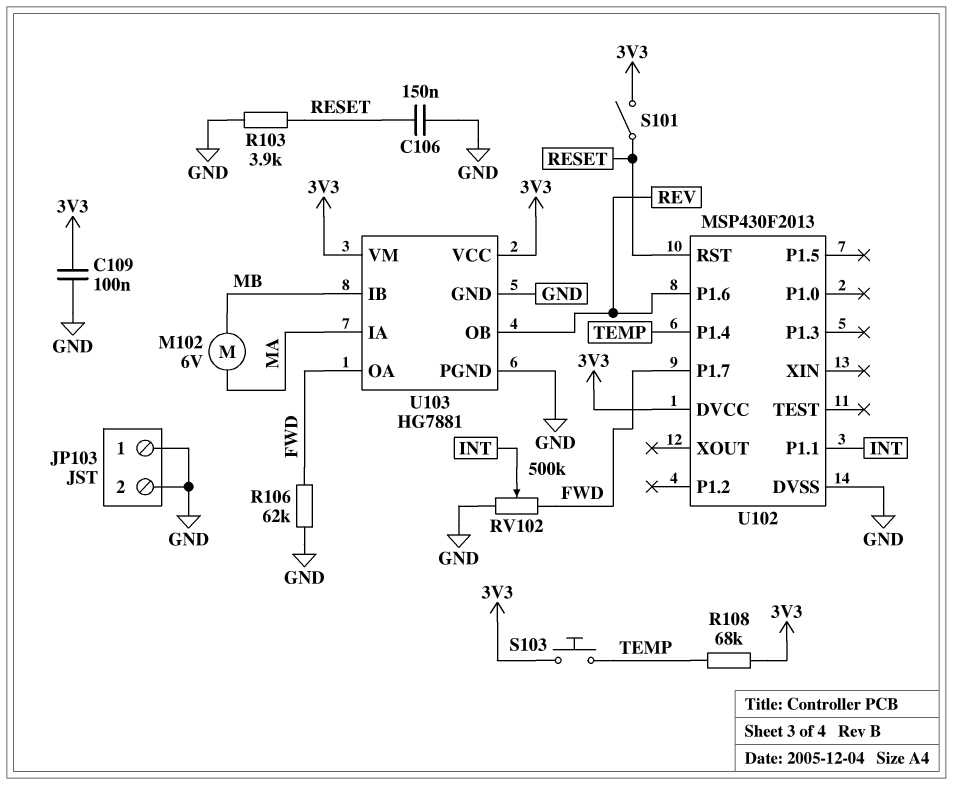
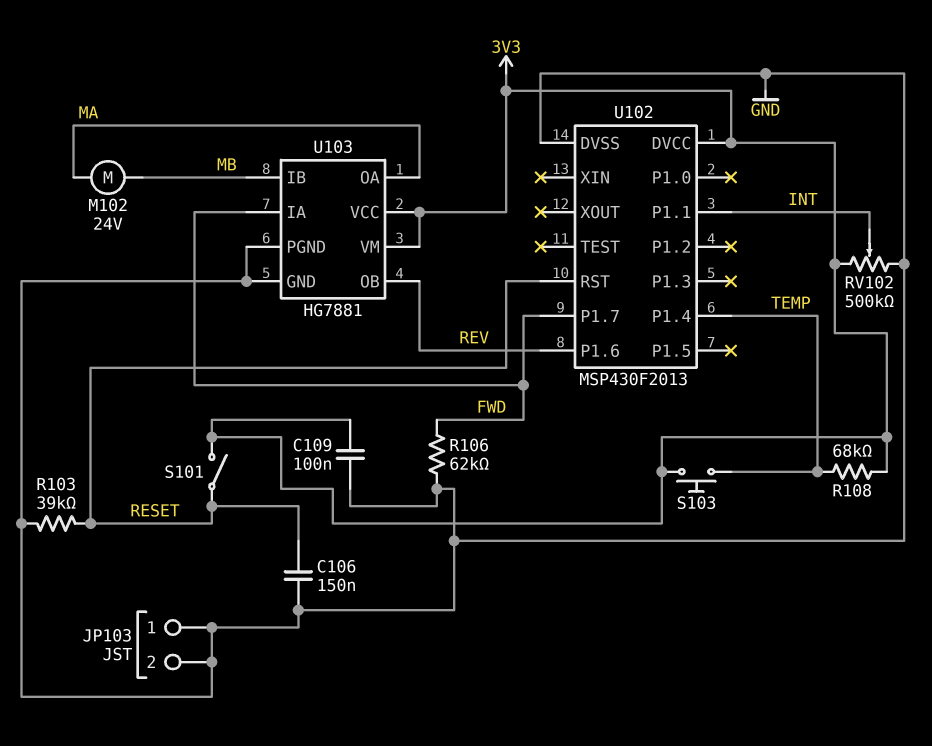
M102: motor 6V (MA, MB) -> motor 24V (MA, MB)
R103: 3.9k (GND, RESET) -> 39k (GND, RESET)
RV102: 500k (FWD, GND, wiper INT) -> 500k (3V3, GND, wiper INT)
U103 pin IA: MA -> FWD
U103 pin OA: FWD -> MA

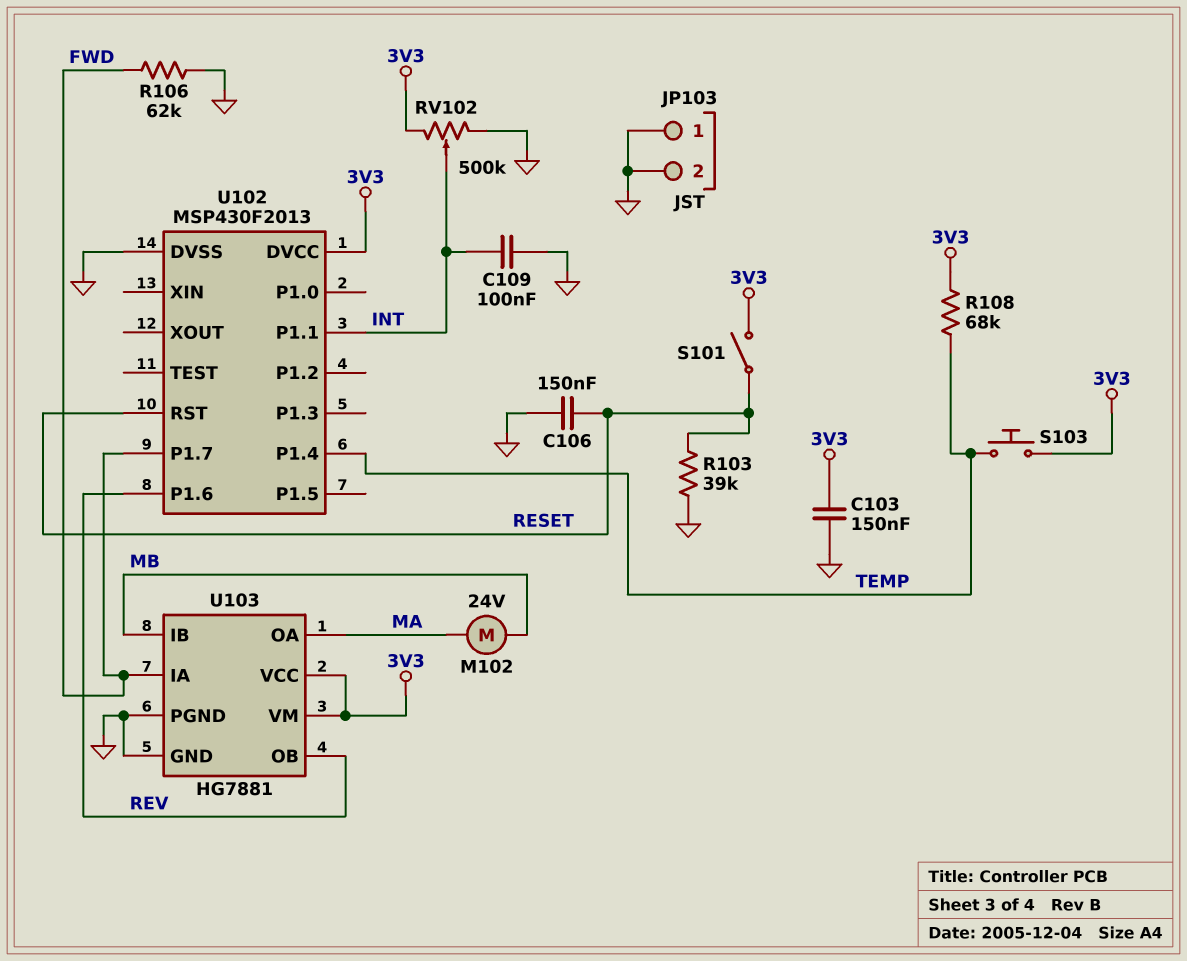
C103: none -> 150nF (3V3, GND)
C109: 100nF (3V3, GND) -> 100nF (GND, INT)

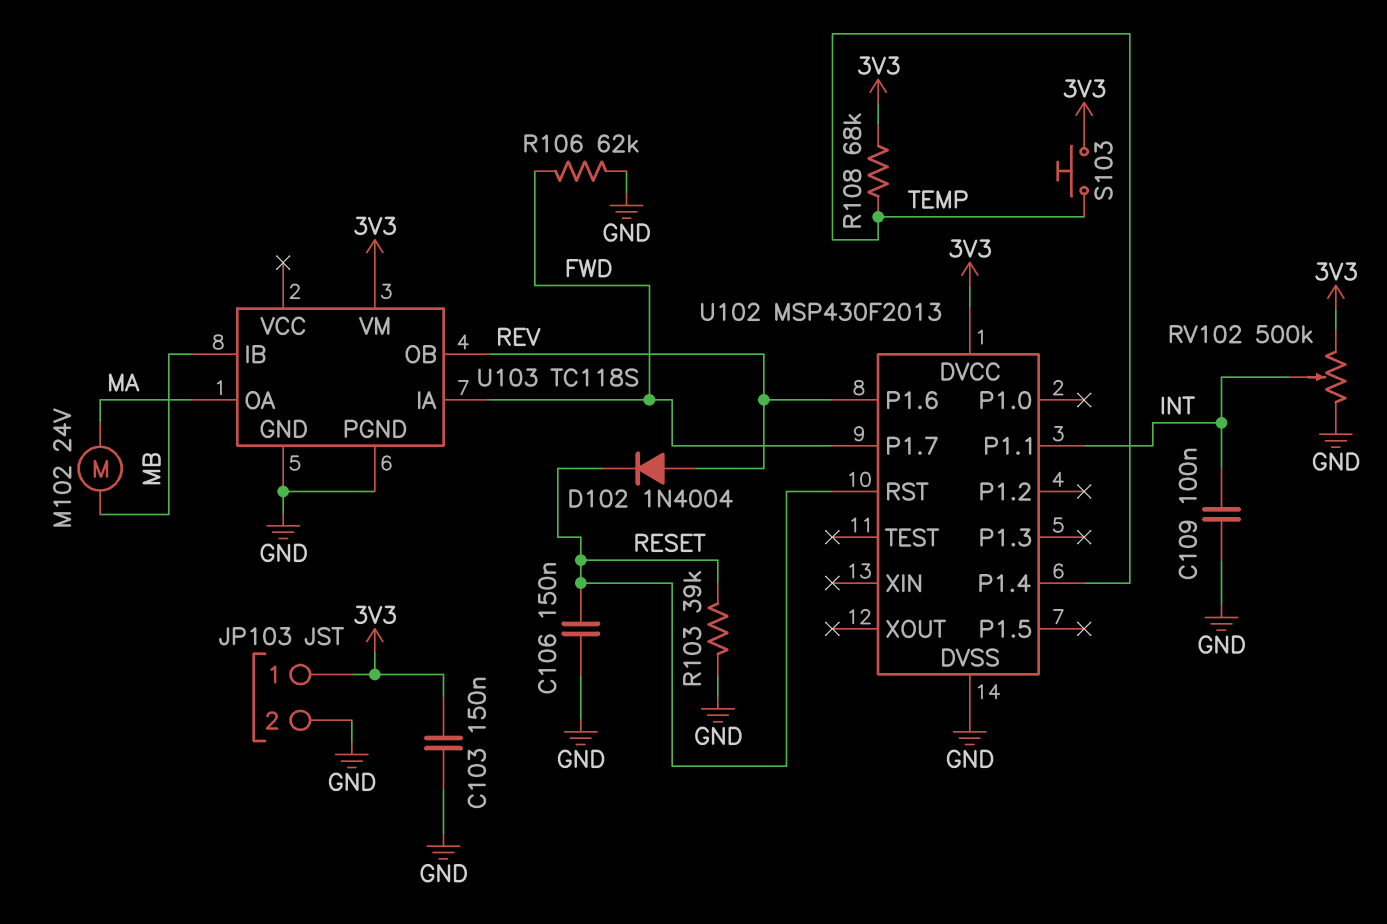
D102: none -> diode 1N4004 (A REV, K RESET)
JP103 pin 1: GND -> 3V3
S101: switch (3V3, RESET) -> none
U103: HG7881 -> TC118S
U103 pin VCC: 3V3 -> none

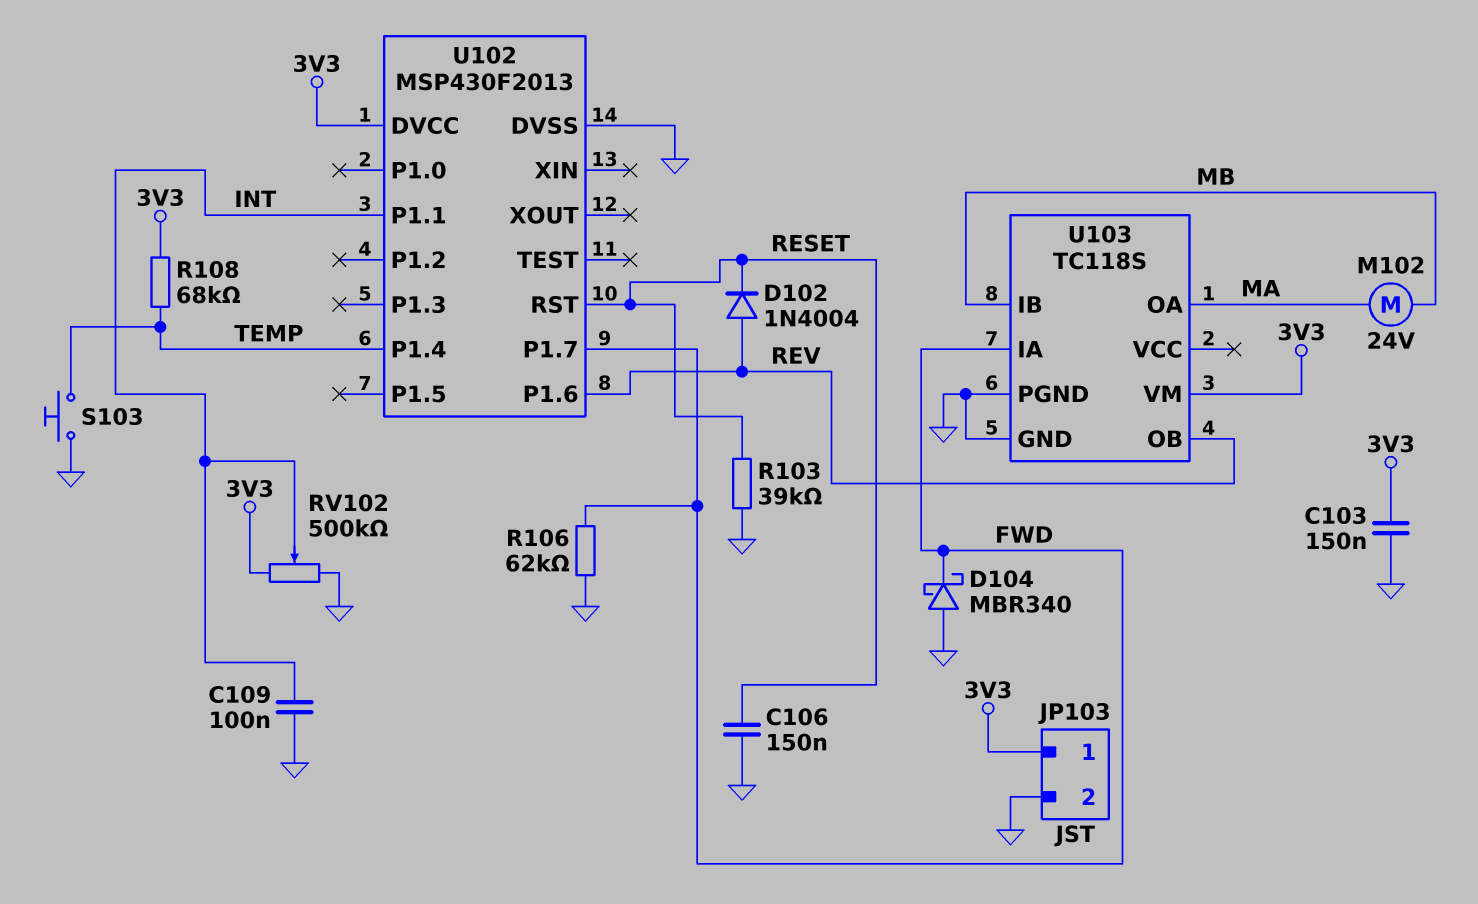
D104: none -> schottky MBR340 (A GND, K FWD)
S103: button (3V3, TEMP) -> button (GND, TEMP)

